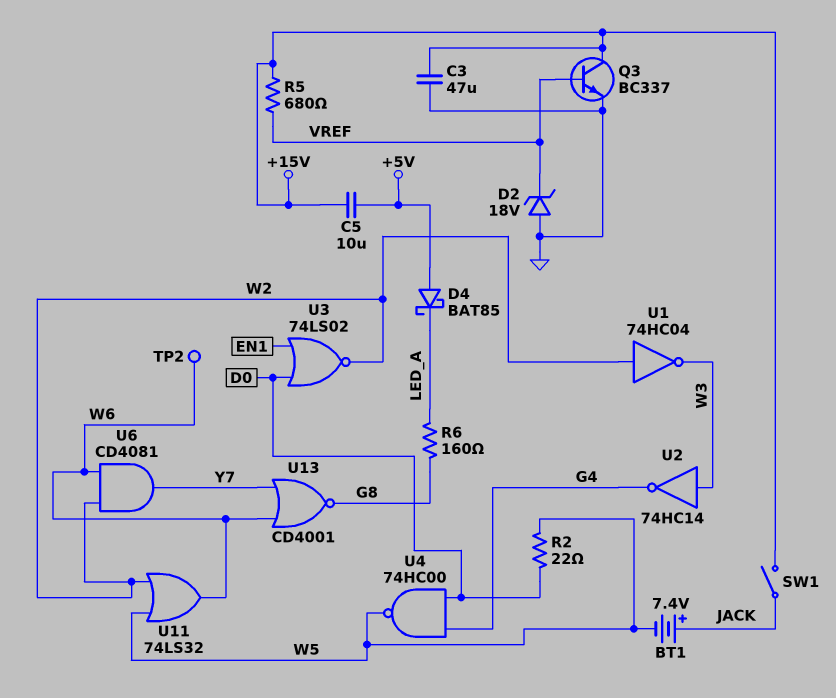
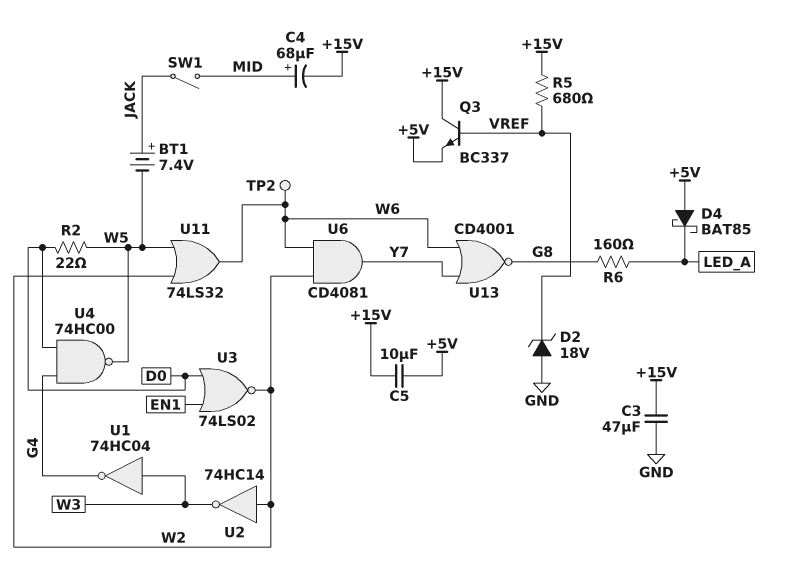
C4: none -> 68uF (plus MID, minus +15V)
Q3: NPN BC337 (B VREF, C +15V, E GND) -> NPN BC337 (B VREF, C +15V, E +5V)
SW1: switch (+15V, JACK) -> switch (JACK, MID)
U1: NOT 74HC04 (in W2, out W3) -> NOT 74HC04 (in W3, out G4)
U2: NOT 74HC14 (in W3, out G4) -> NOT 74HC14 (in W2, out W3)

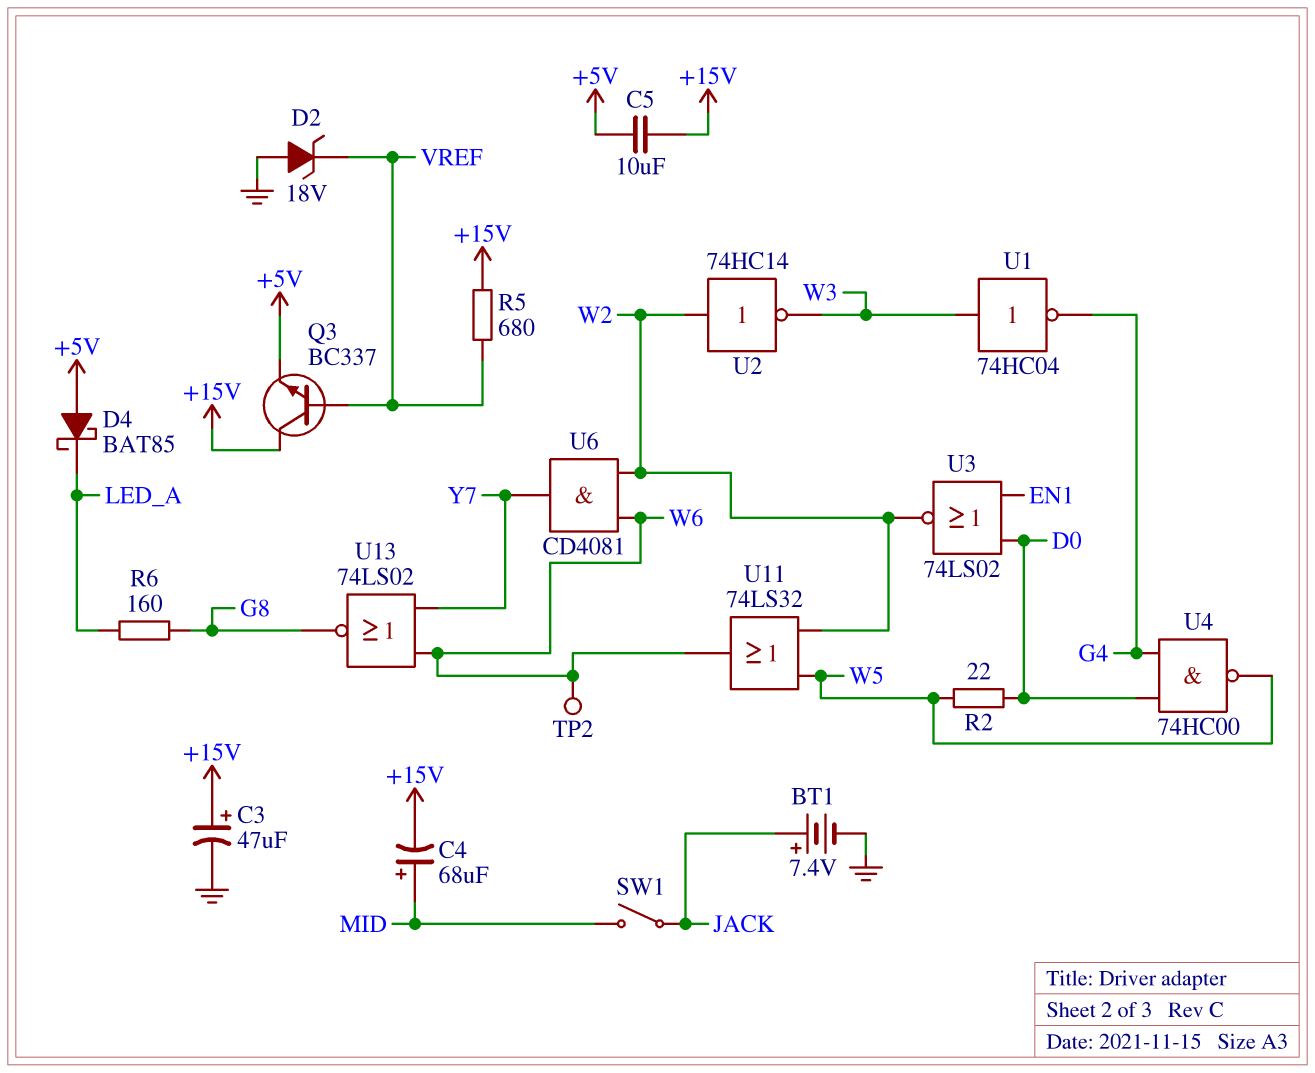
BT1: 7.4V (plus JACK, minus W5) -> 7.4V (plus JACK, minus GND)
C3: 47uF (+15V, GND) -> 47uF (plus +15V, minus GND)
U13: NOR CD4001 (in W6, in Y7, out G8) -> NOR 74LS02 (in W6, in Y7, out G8)

